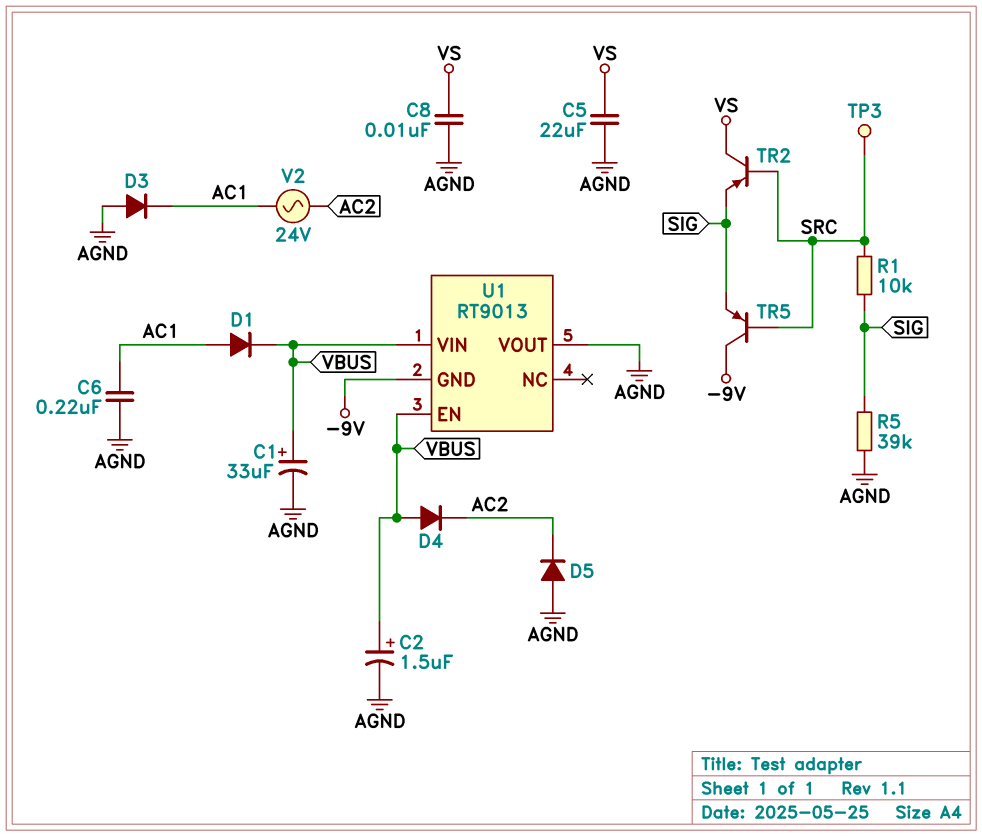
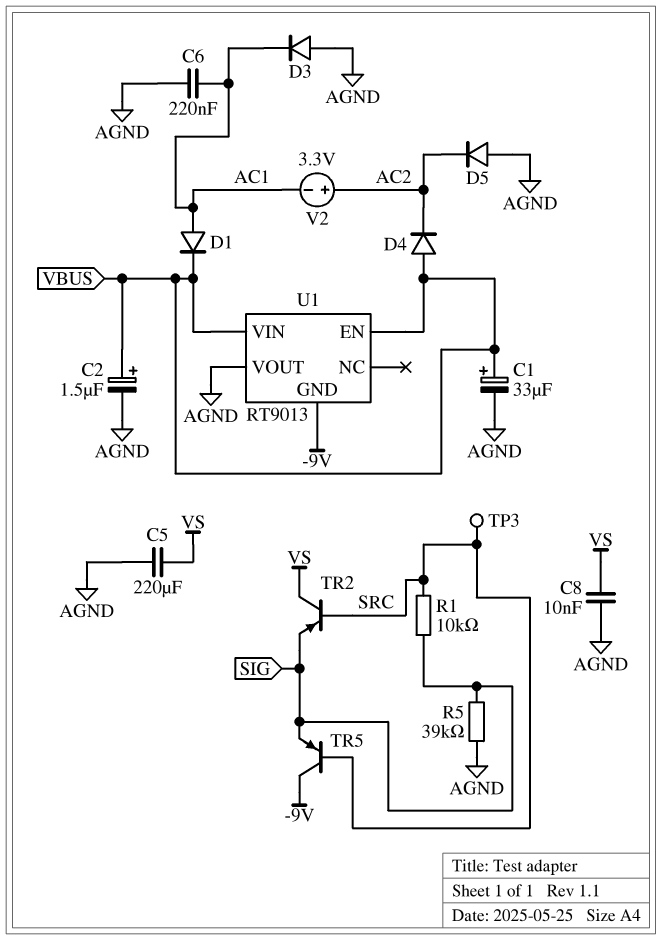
C5: 22uF (AGND, VS) -> 220uF (AGND, VS)
V2: AC 24V (AC1, AC2) -> 3.3V (plus AC2, minus AC1)

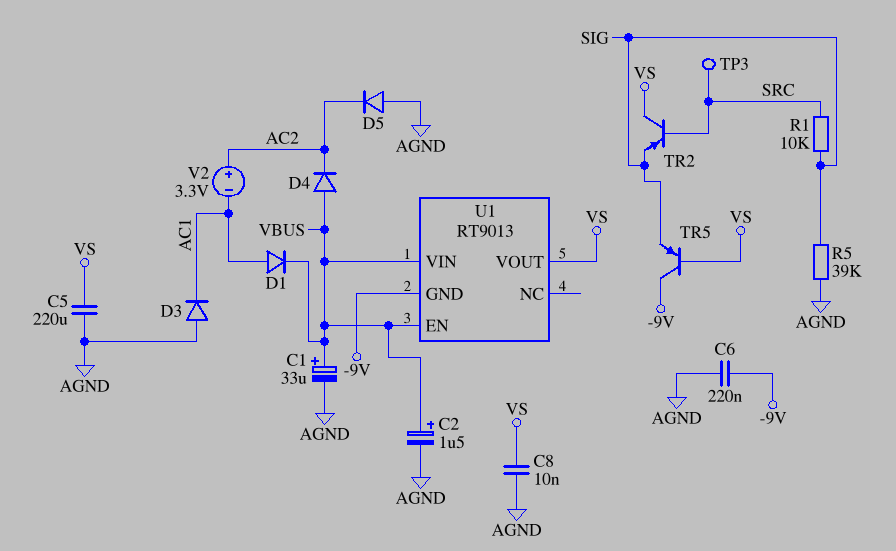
C6: 220nF (AC1, AGND) -> 220nF (-9V, AGND)
TR5: PNP (B SRC, C -9V, E SIG) -> PNP (B VS, C -9V, E SIG)
U1 pin VOUT: AGND -> VS

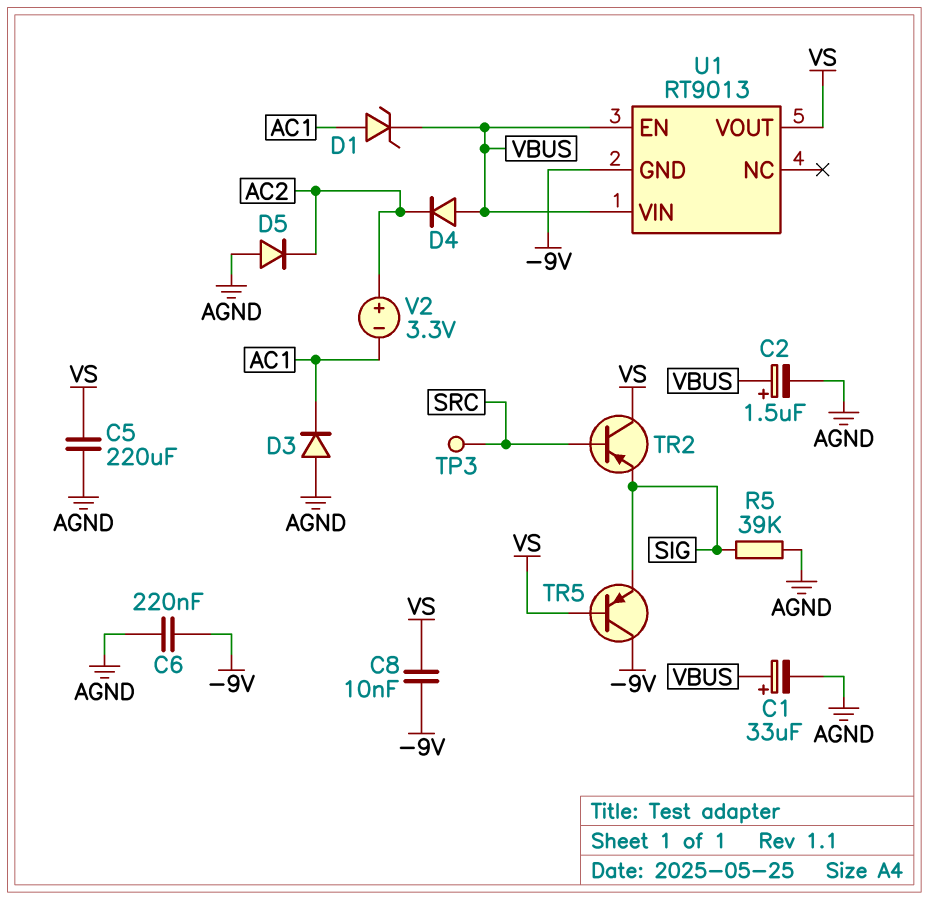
C8: 10nF (AGND, VS) -> 10nF (-9V, VS)
D1: diode (A AC1, K VBUS) -> zener (A AC1, K VBUS)
R1: 10k (SIG, SRC) -> none

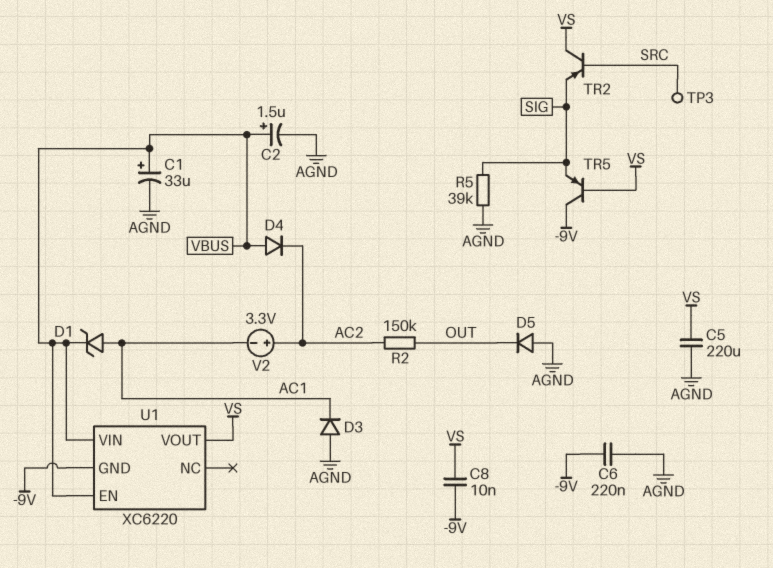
D5: diode (A AGND, K AC2) -> diode (A AGND, K OUT)
R2: none -> 150k (AC2, OUT)
U1: RT9013 -> XC6220

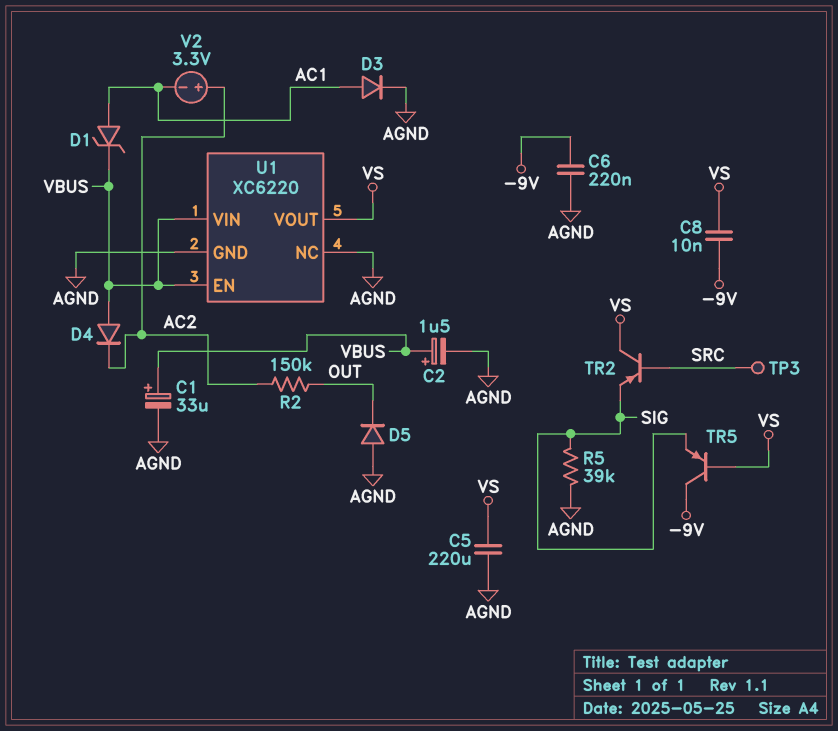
D3: diode (A AGND, K AC1) -> diode (A AC1, K AGND)
U1 pin GND: -9V -> AGND
U1 pin NC: none -> AGND

